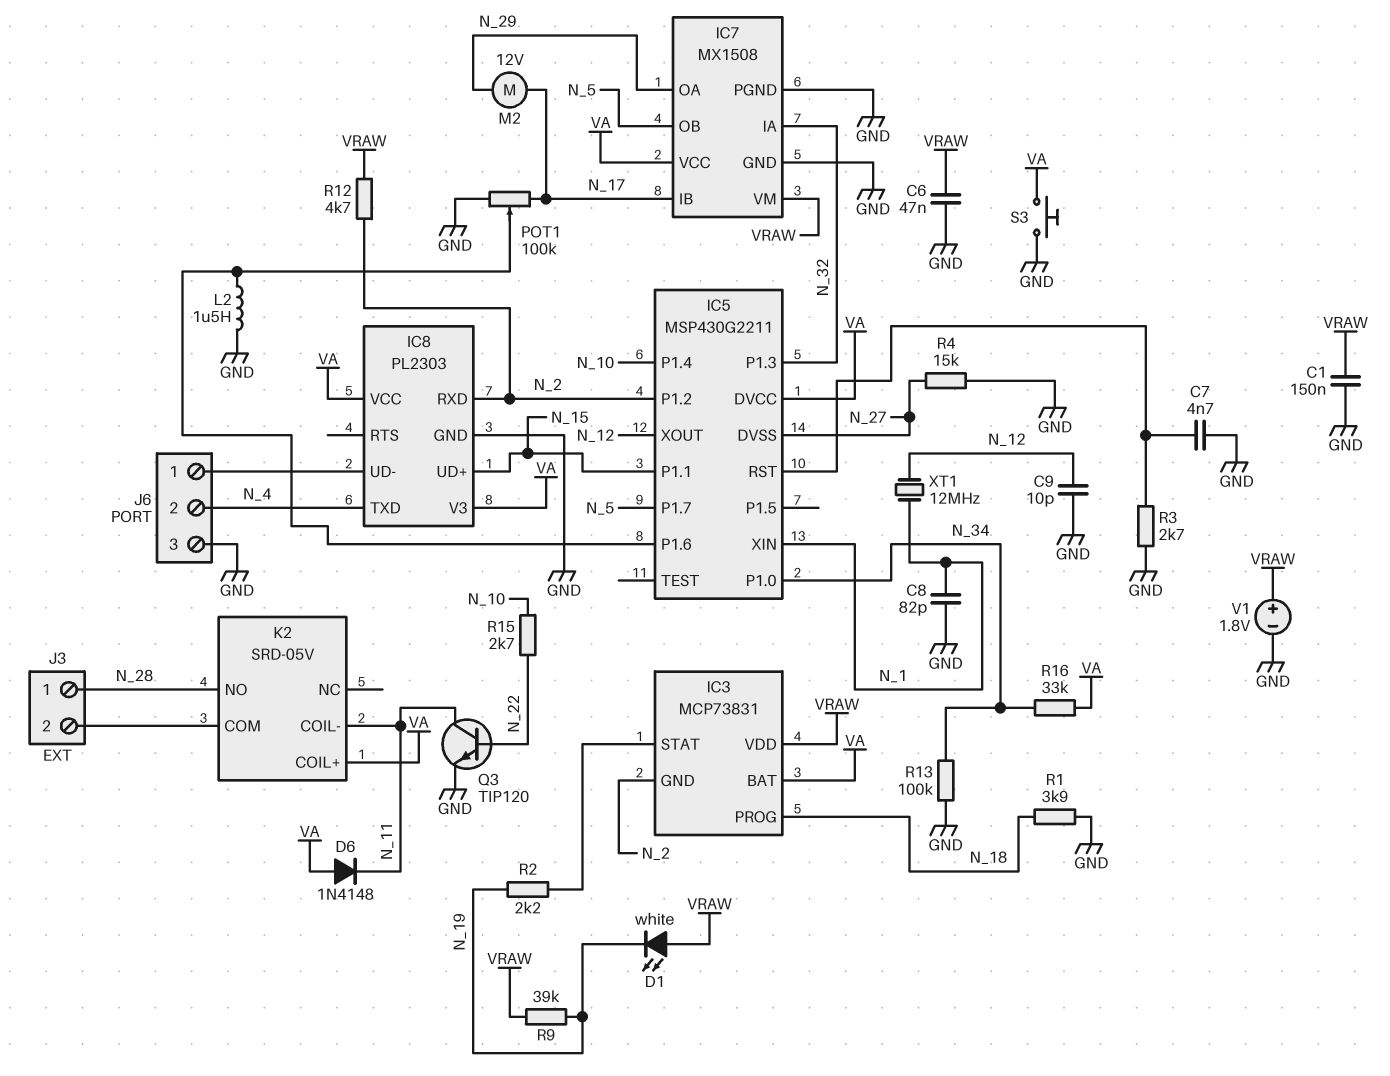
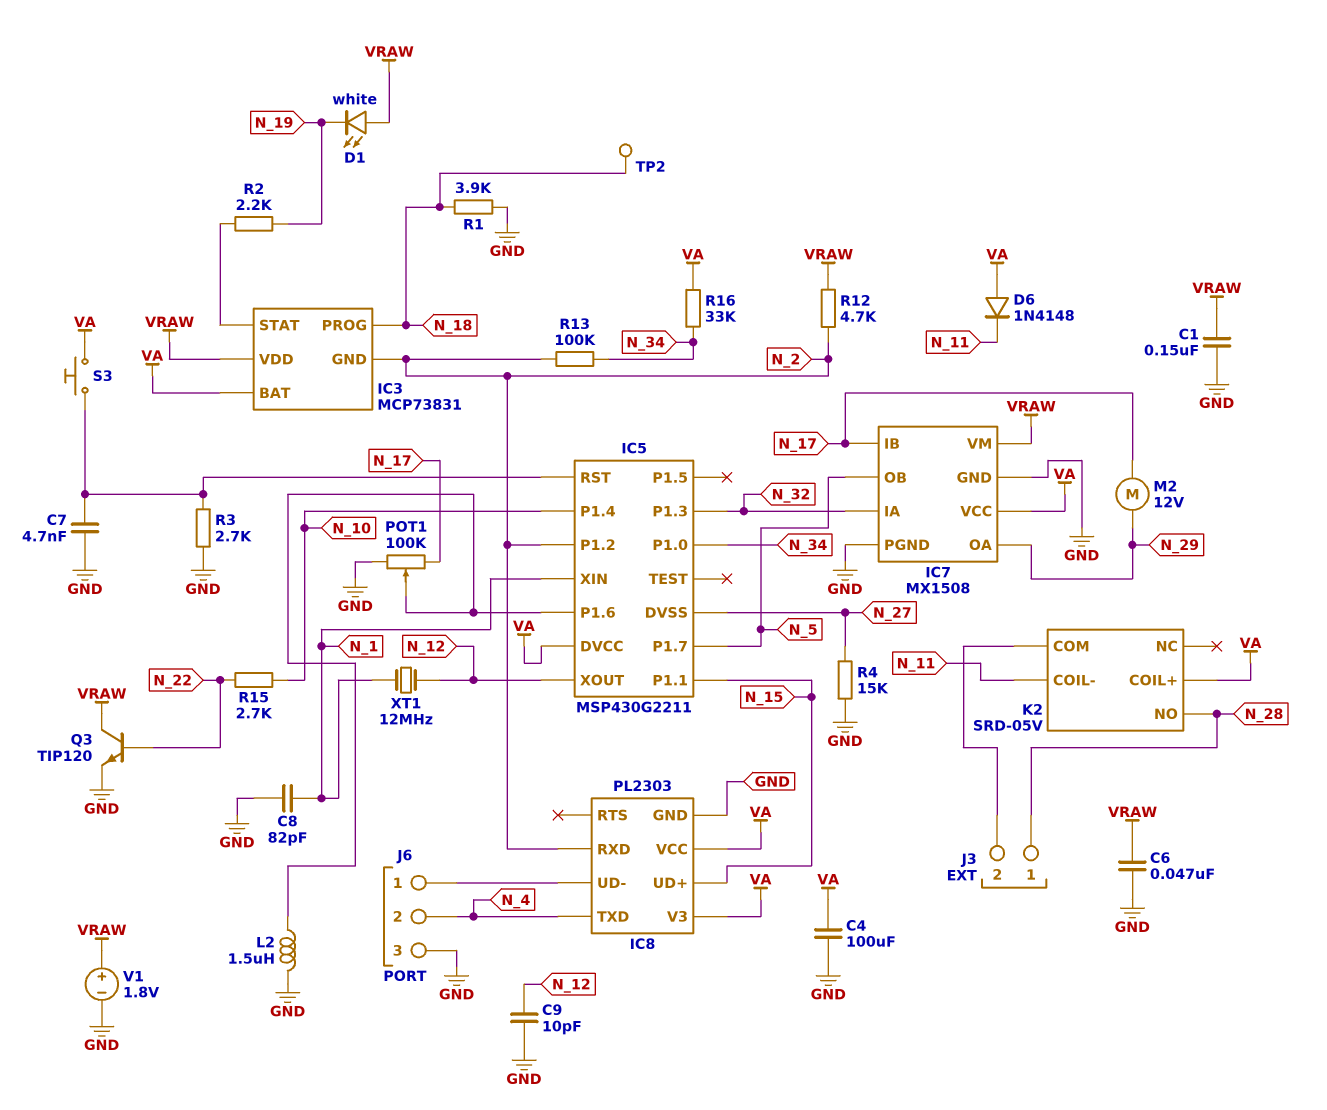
C4: none -> 100uF (GND, VA)
Q3: NPN TIP120 (B N_22, C N_11, E GND) -> NPN TIP120 (B N_22, C VRAW, E GND)
R9: 39k (N_19, VRAW) -> none
R13: 100k (GND, N_34) -> 100k (N_2, N_34)
S3: button (GND, VA) -> button (IC5/RST, VA)
TP2: none -> test point (N_18)

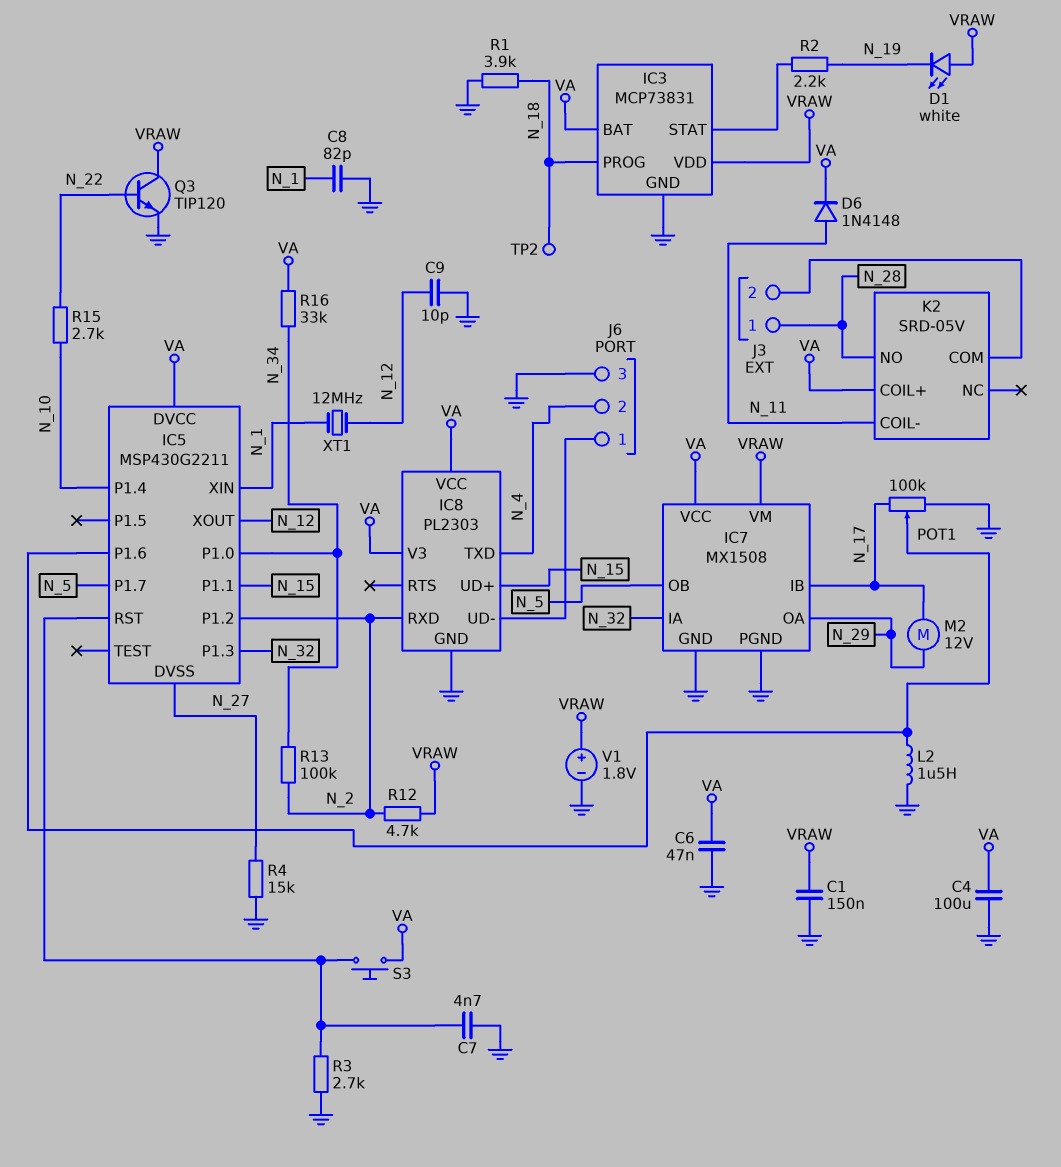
C6: 47nF (GND, VRAW) -> 47nF (GND, VA)
D6: diode 1N4148 (A VA, K N_11) -> diode 1N4148 (A N_11, K VA)
IC3 pin GND: N_2 -> GND

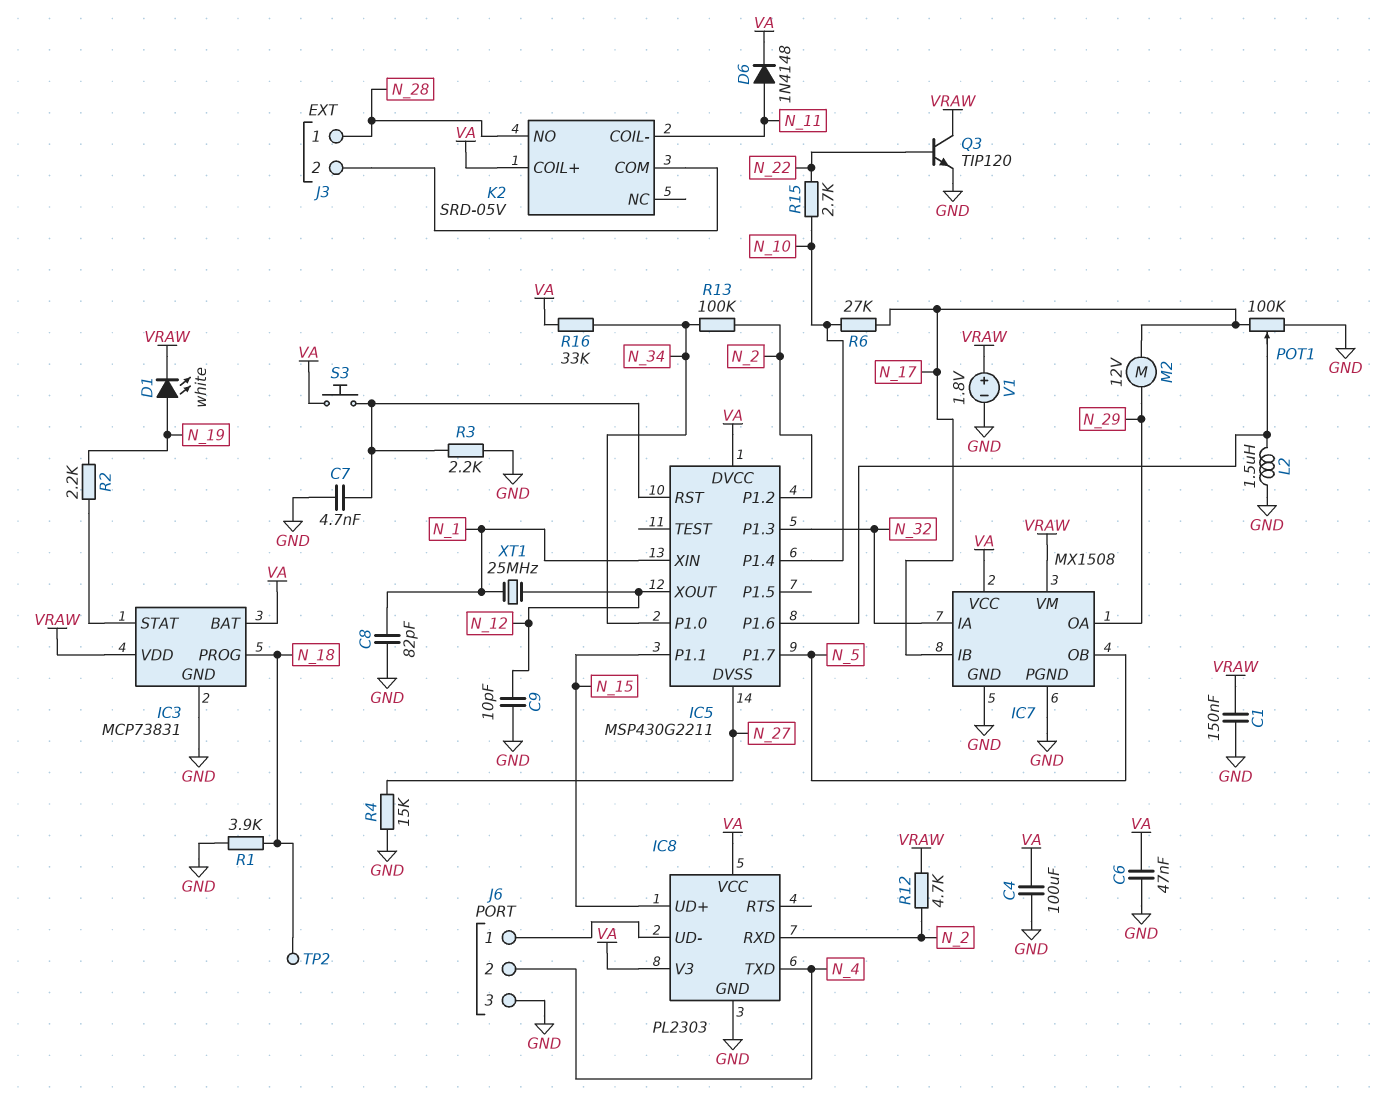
D1: LED white (A VRAW, K N_19) -> LED white (A N_19, K VRAW)
R3: 2.7k (GND, IC5/RST) -> 2.2k (GND, IC5/RST)
R6: none -> 27k (N_10, N_17)
XT1: 12MHz (N_1, N_12) -> 25MHz (N_1, N_12)

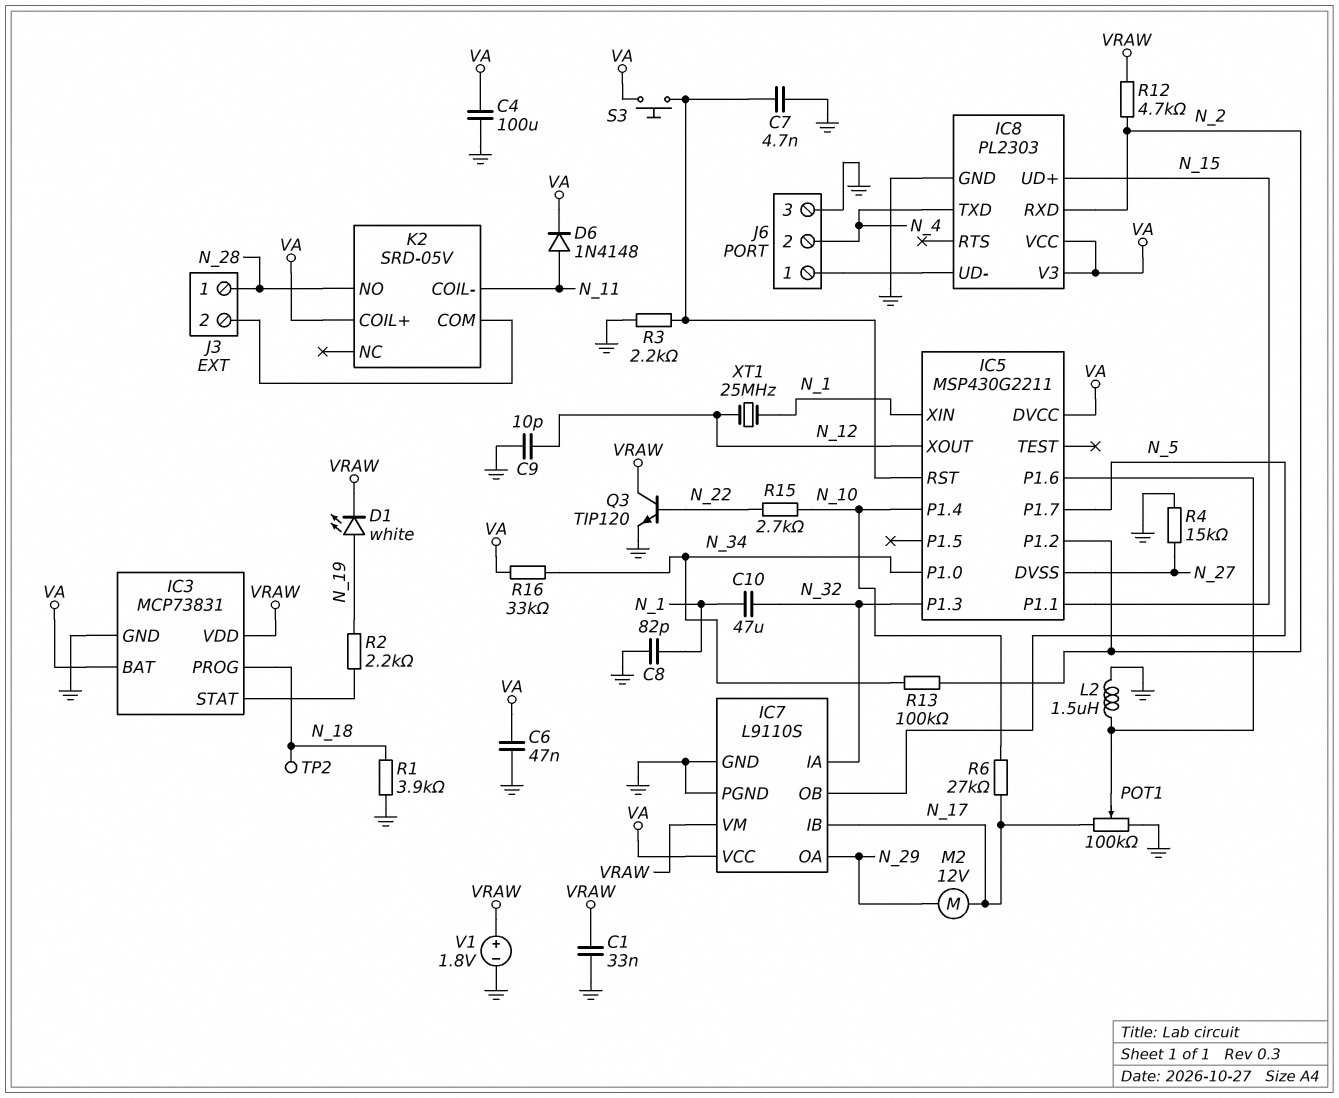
C1: 150nF (GND, VRAW) -> 33nF (GND, VRAW)
C10: none -> 47uF (N_1, N_32)
IC7: MX1508 -> L9110S

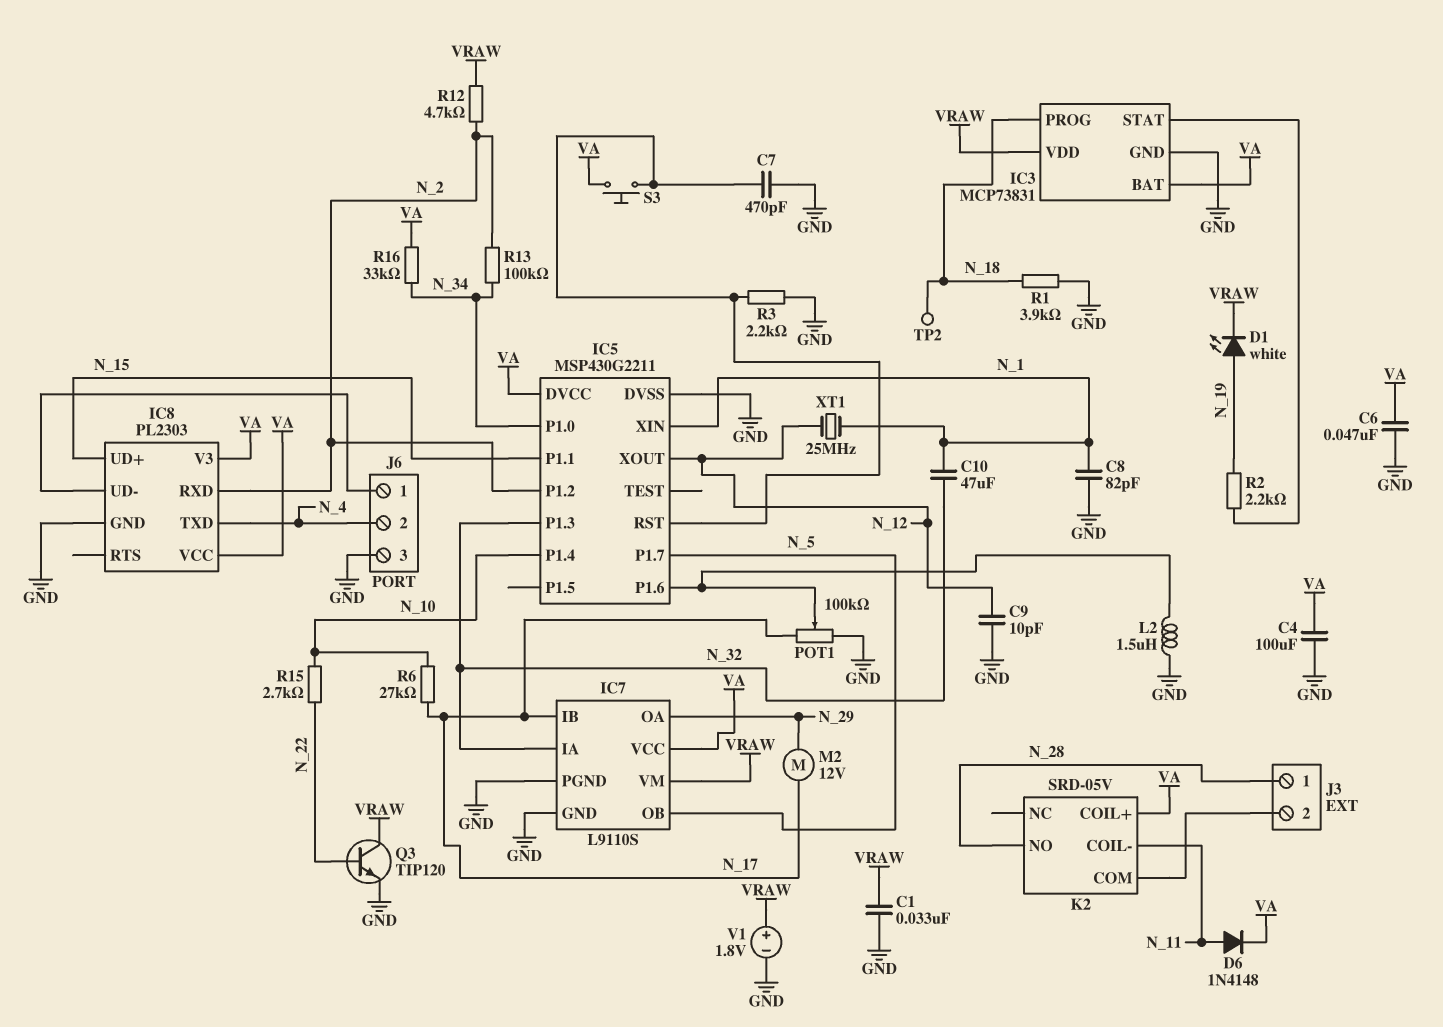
C7: 4.7nF (GND, IC5/RST) -> 470pF (GND, IC5/RST)
IC5 pin DVSS: N_27 -> GND
R4: 15k (GND, N_27) -> none

